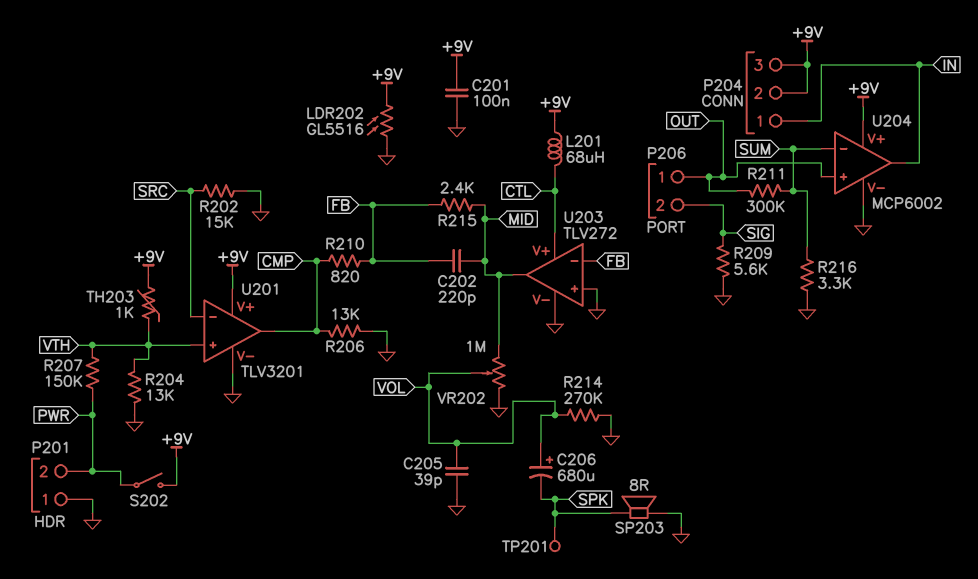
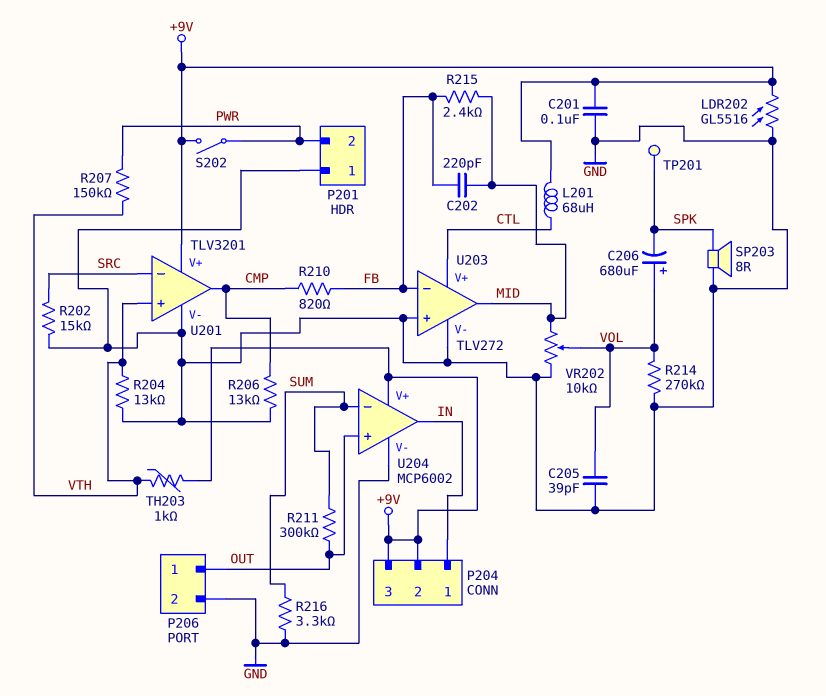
P206 pin 2: SIG -> GND
R209: 5.6k (GND, SIG) -> none
VR202: 1M (GND, MID, wiper VOL) -> 10k (GND, MID, wiper VOL)

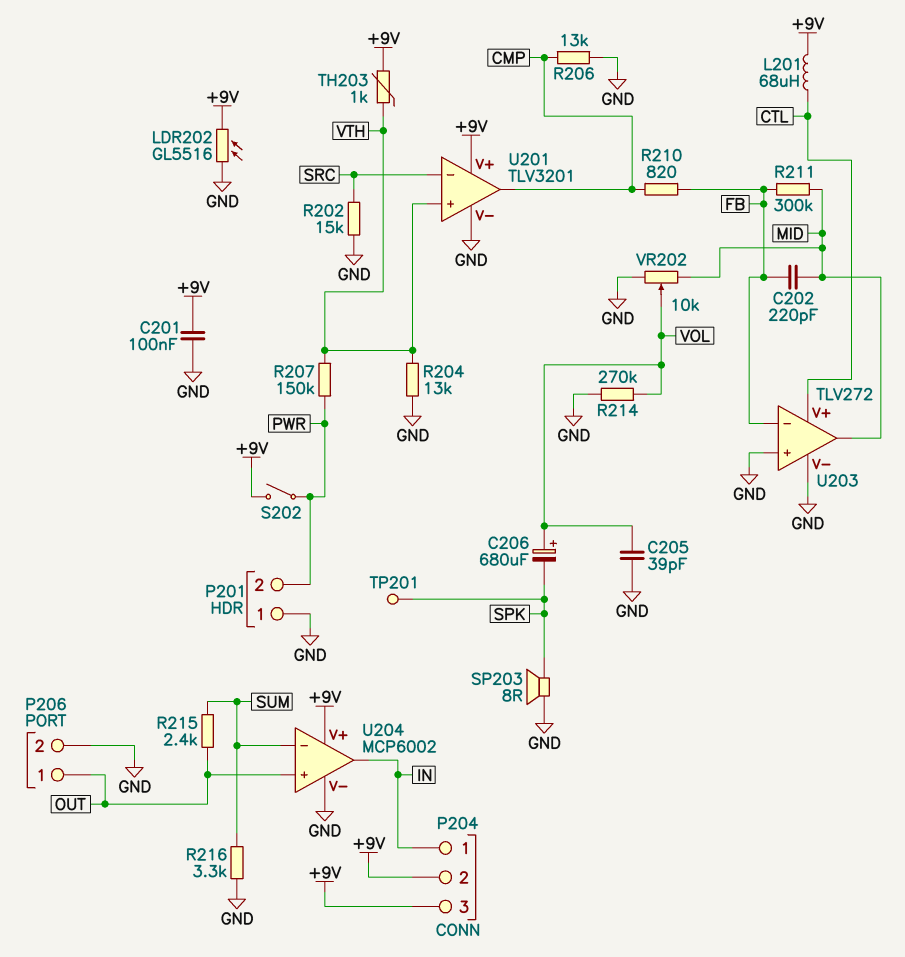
R211: 300k (OUT, SUM) -> 300k (FB, MID)
R215: 2.4k (FB, MID) -> 2.4k (OUT, SUM)

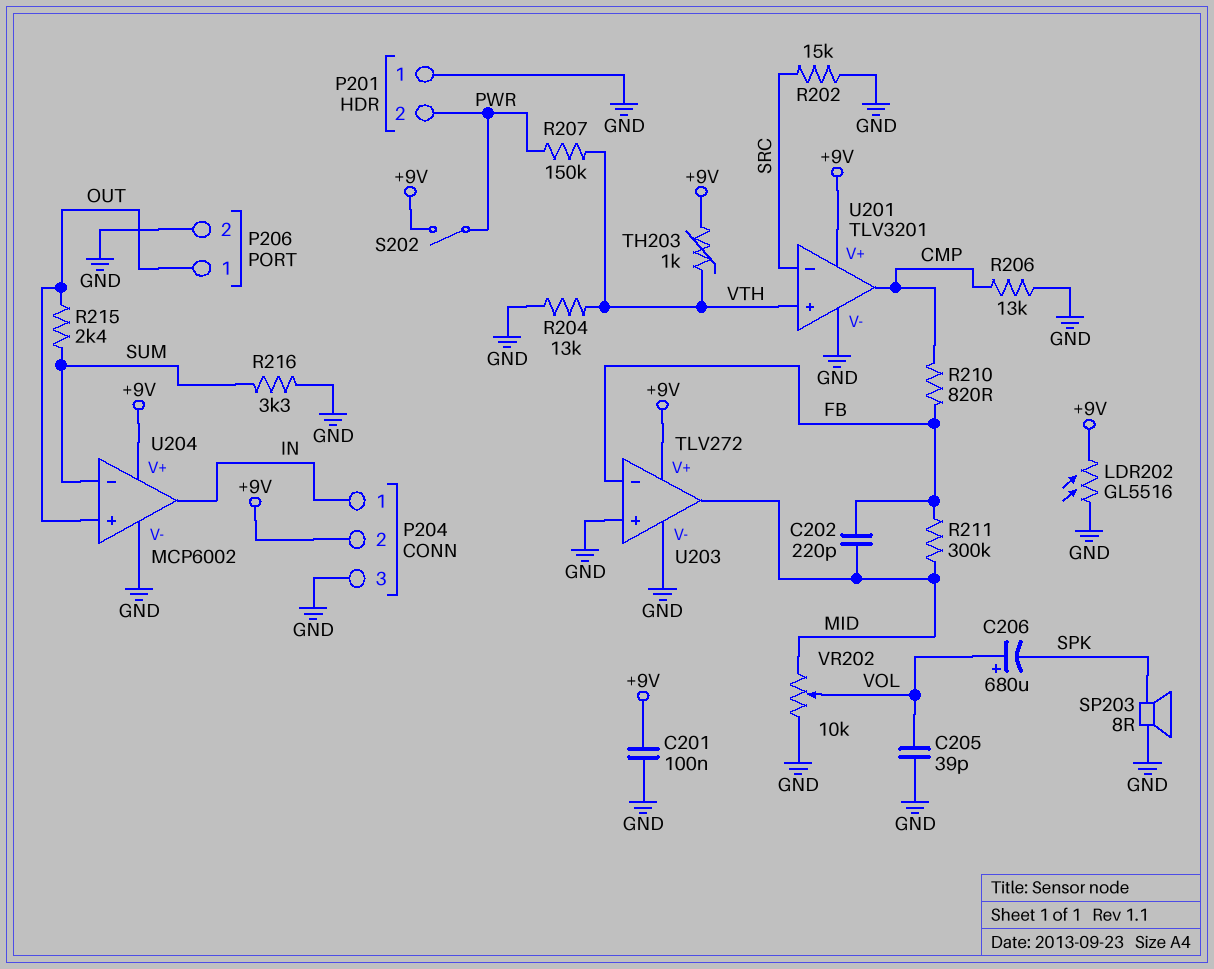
L201: 68uH (+9V, CTL) -> none
P204 pin 3: +9V -> GND
R214: 270k (GND, VOL) -> none
TP201: test point (SPK) -> none
U203 pin V+: CTL -> +9V

